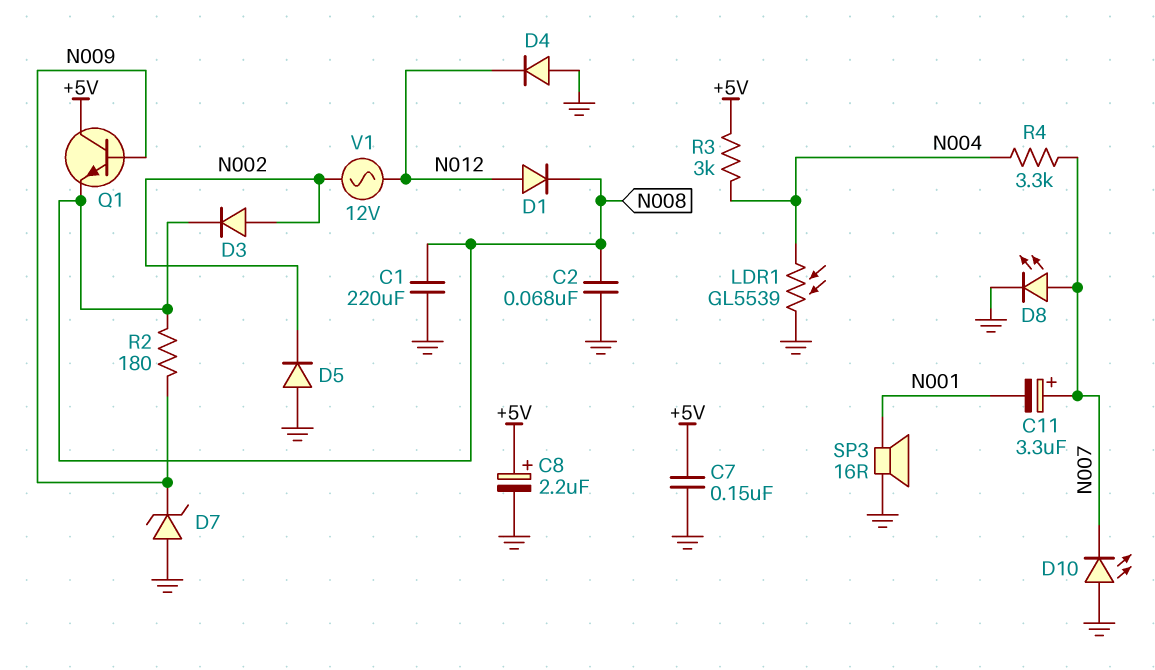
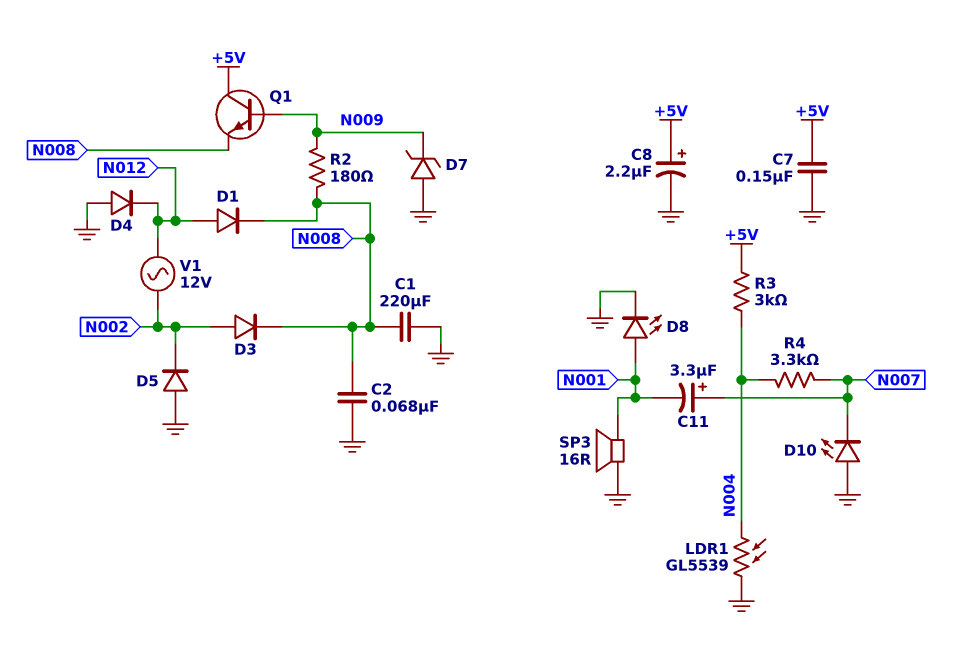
D8: LED (A N007, K GND) -> LED (A N001, K GND)

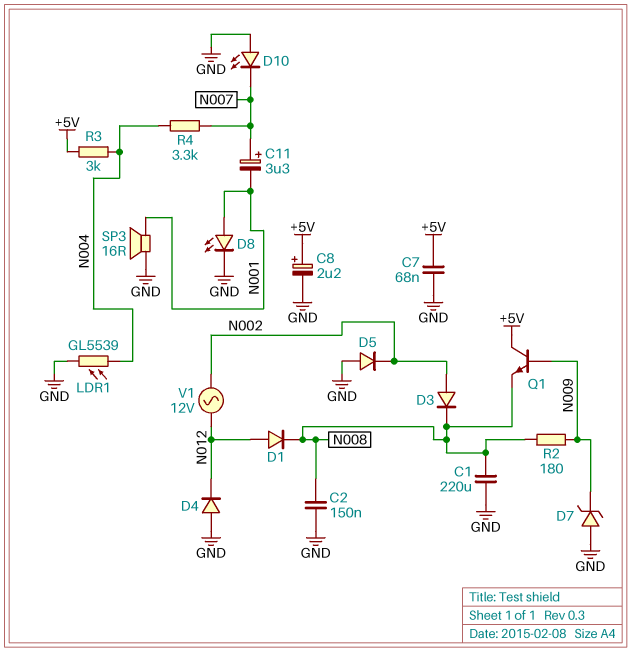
C2: 68nF (GND, N008) -> 150nF (GND, N008)
C7: 150nF (+5V, GND) -> 68nF (+5V, GND)

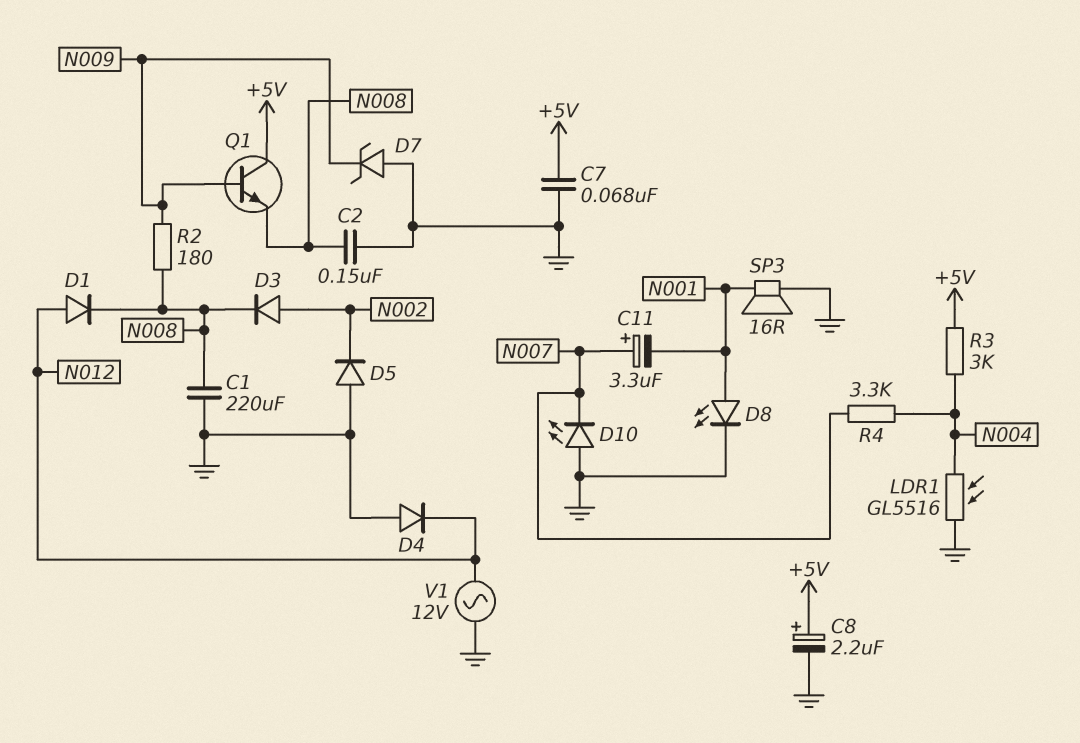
LDR1: GL5539 (GND, N004) -> GL5516 (GND, N004)
V1: AC 12V (N002, N012) -> AC 12V (GND, N012)

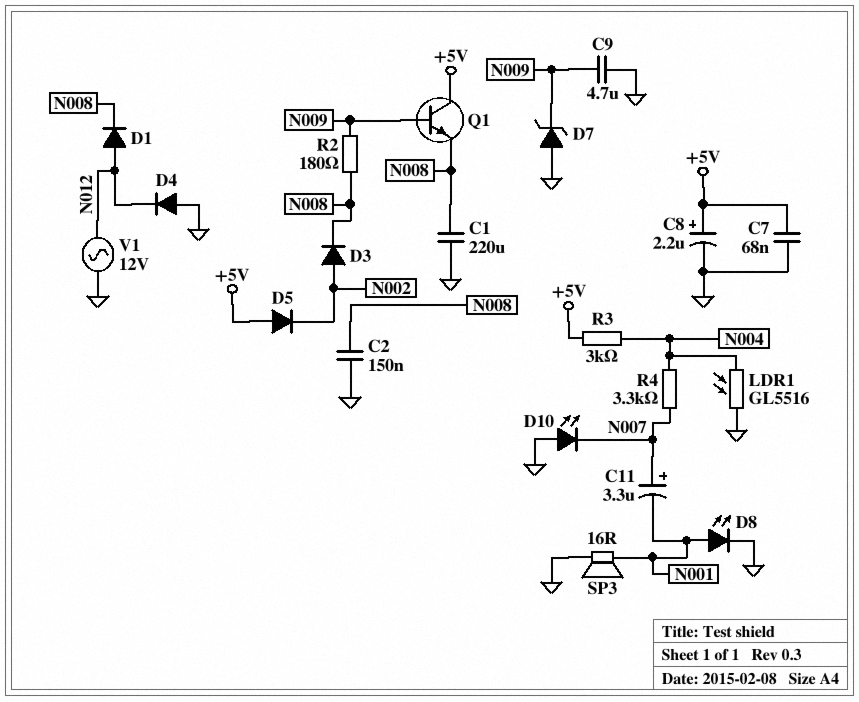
C9: none -> 4.7uF (GND, N009)
D5: diode (A GND, K N002) -> diode (A +5V, K N002)

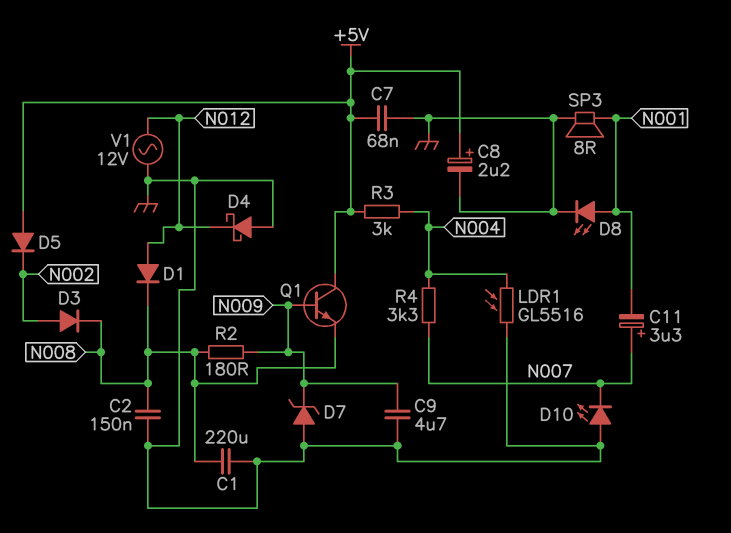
D4: diode (A GND, K N012) -> schottky (A GND, K N012)
SP3: speaker 16R (GND, N001) -> speaker 8R (GND, N001)

